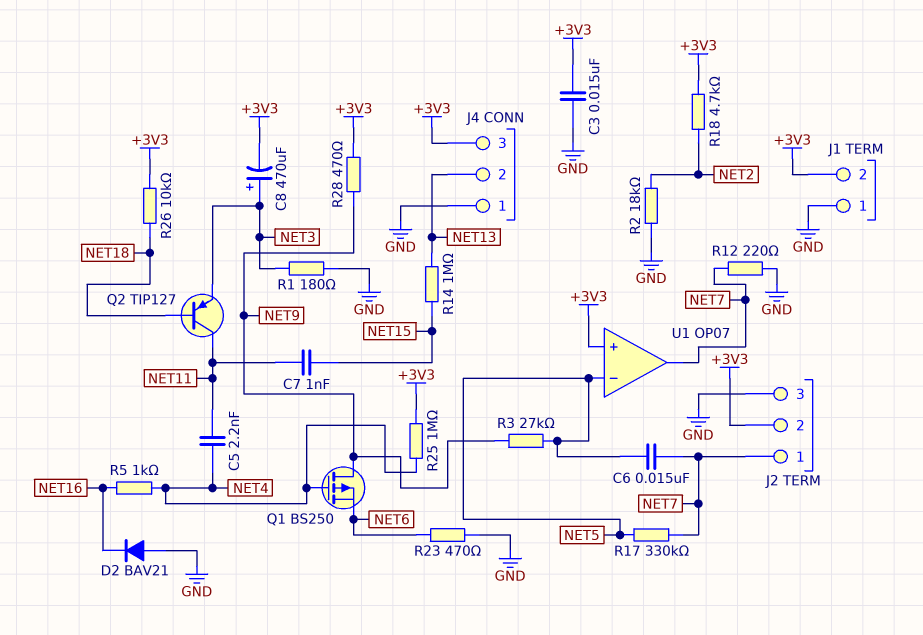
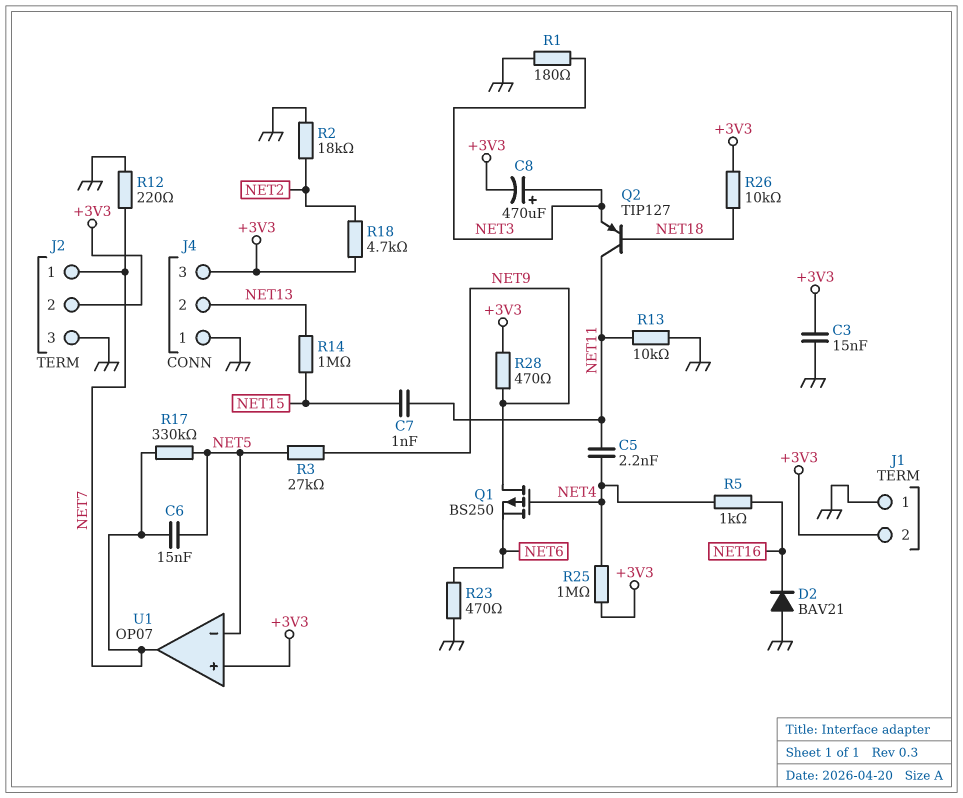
R13: none -> 10k (GND, NET11)

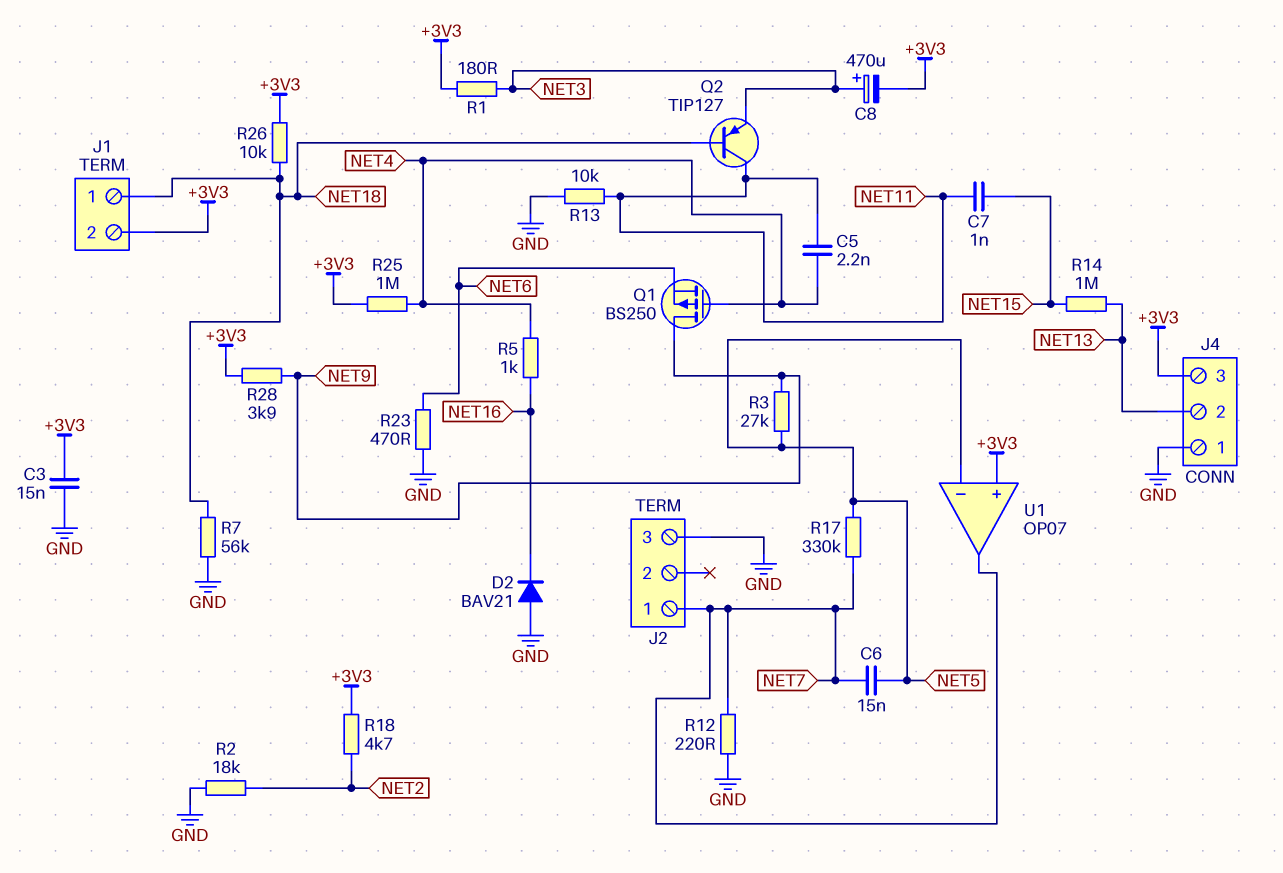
J1 pin 1: GND -> NET18
J2 pin 2: +3V3 -> none
R1: 180 (GND, NET3) -> 180 (+3V3, NET3)
R7: none -> 56k (GND, NET18)
R28: 470 (+3V3, NET9) -> 3.9k (+3V3, NET9)

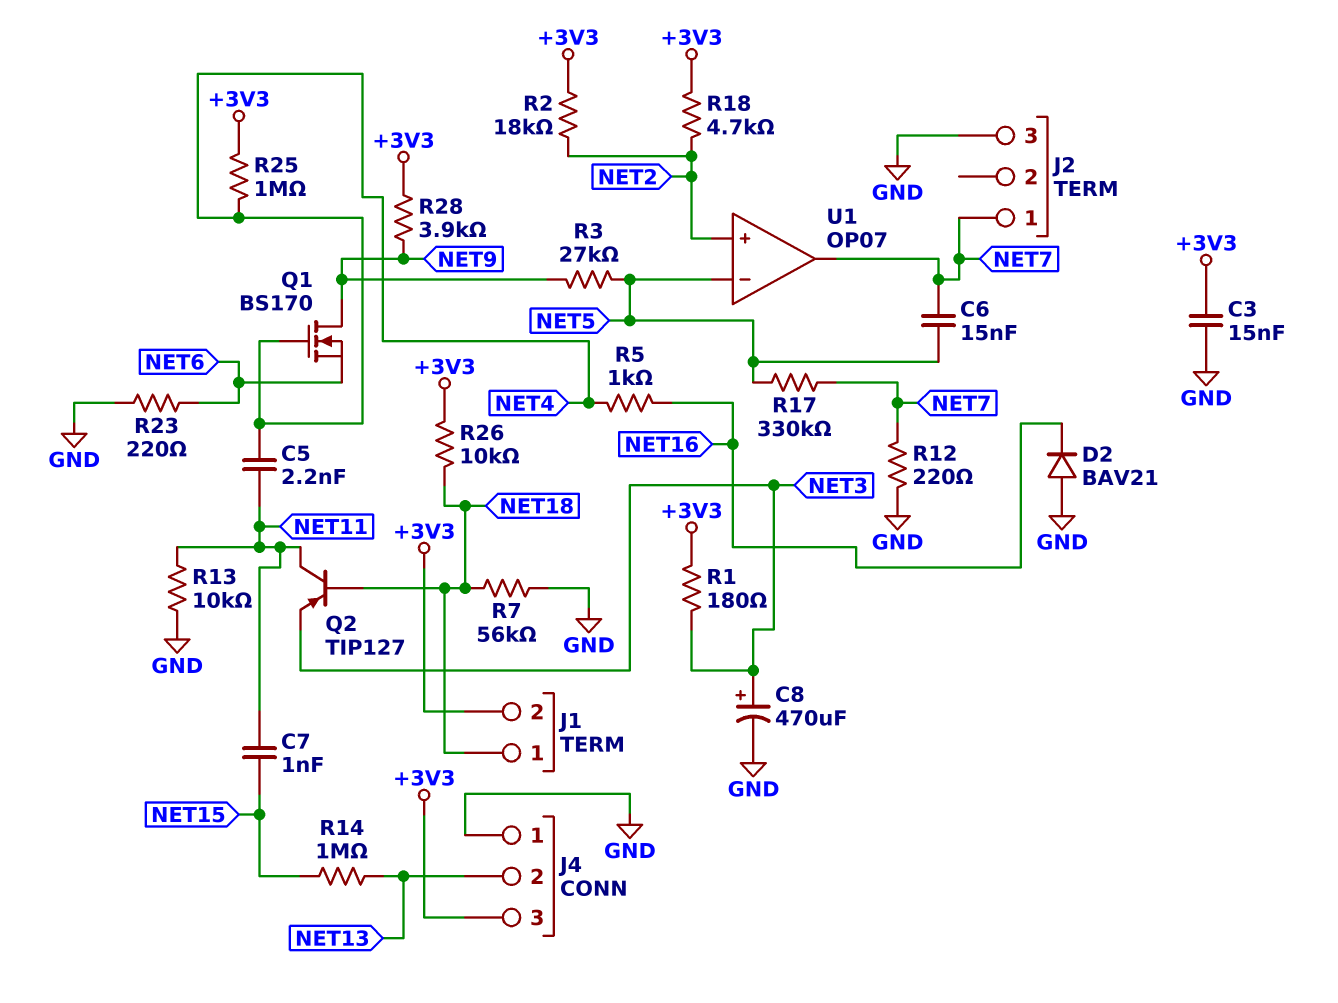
C8: 470uF (plus NET3, minus +3V3) -> 470uF (plus NET3, minus GND)
Q1: PMOS BS250 (G NET4, D NET9, S NET6) -> NMOS BS170 (G NET4, D NET9, S NET6)
R2: 18k (GND, NET2) -> 18k (+3V3, NET2)
R23: 470 (GND, NET6) -> 220 (GND, NET6)
U1 pin in+: +3V3 -> NET2

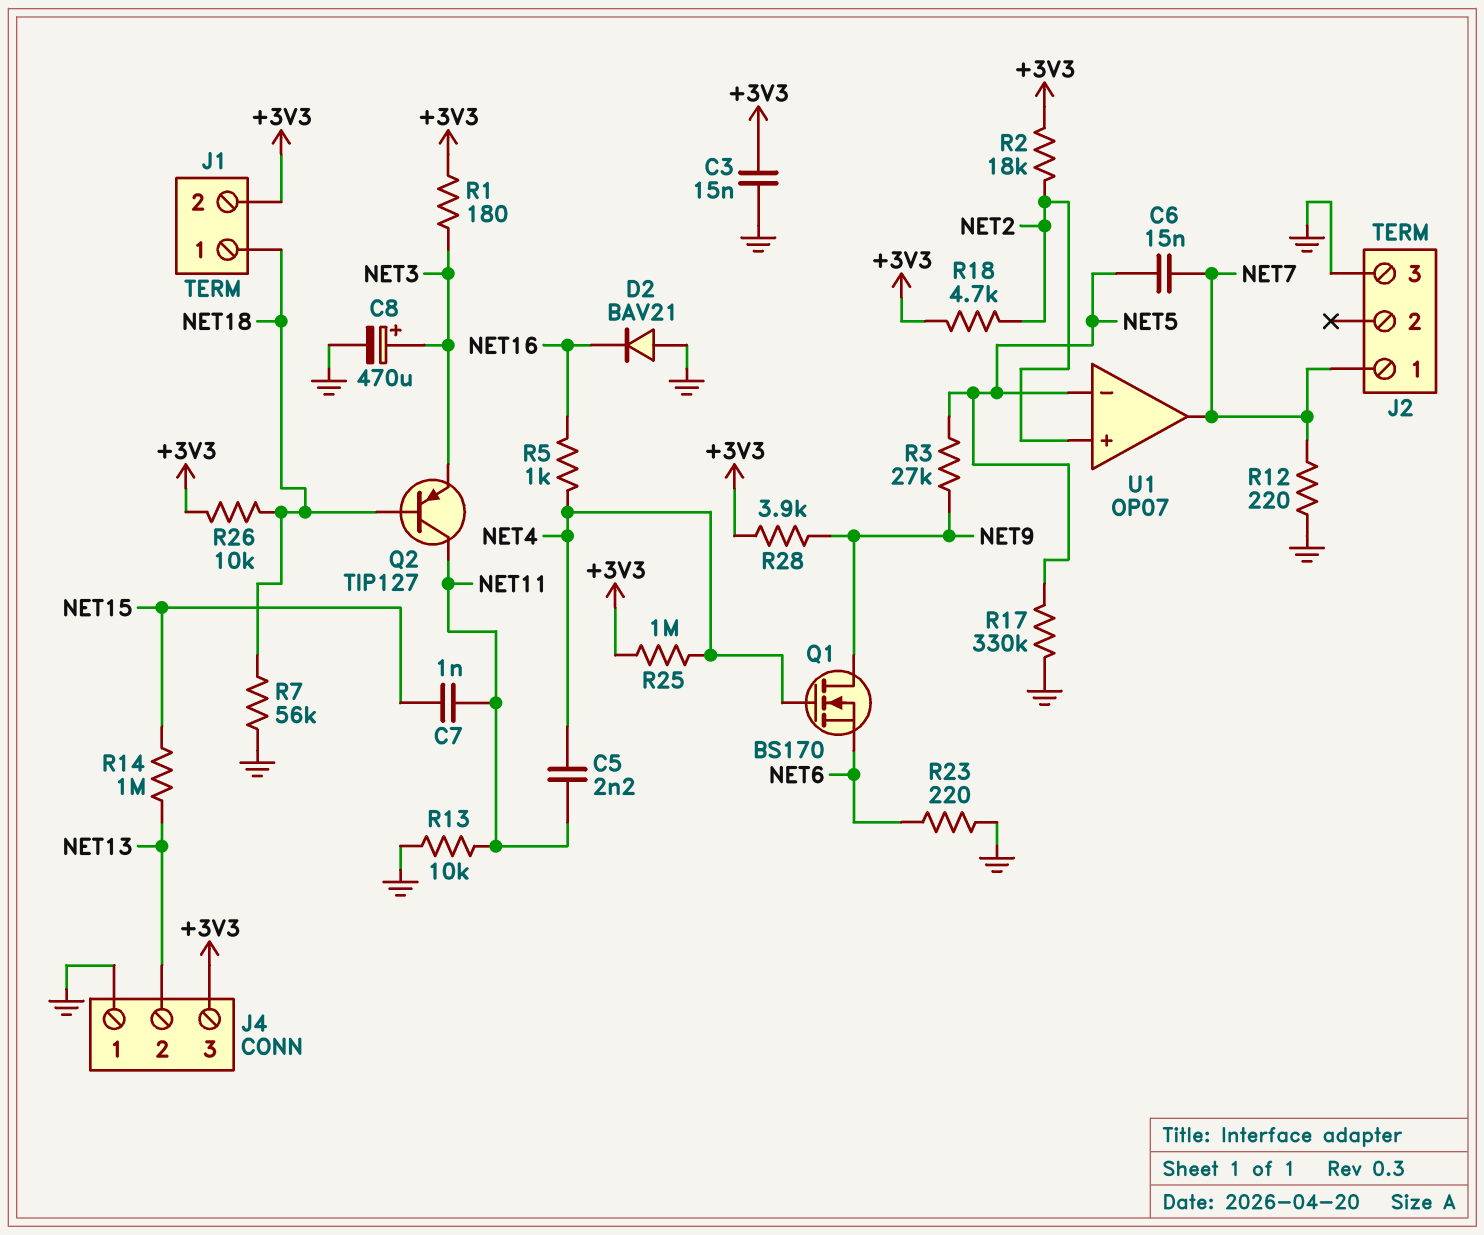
R17: 330k (NET5, NET7) -> 330k (GND, NET5)

